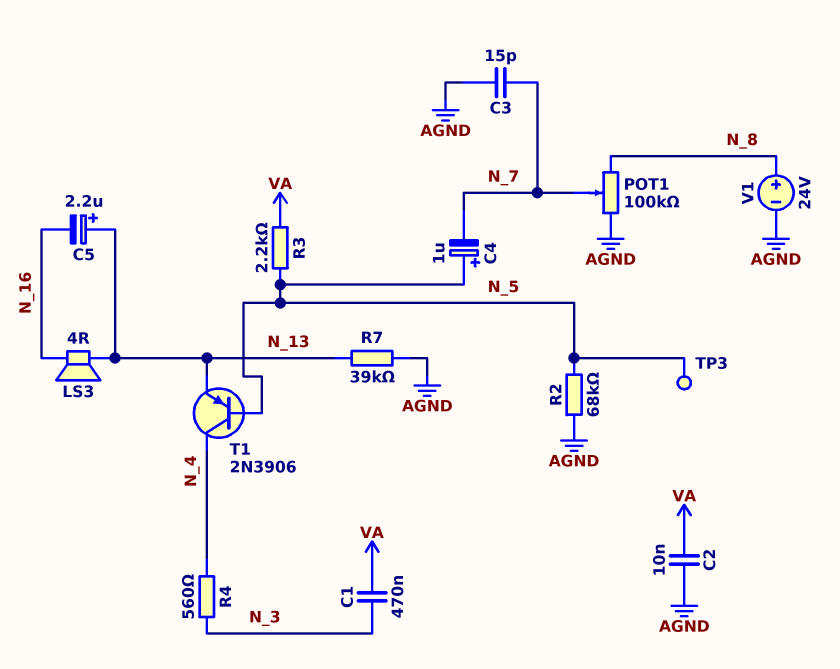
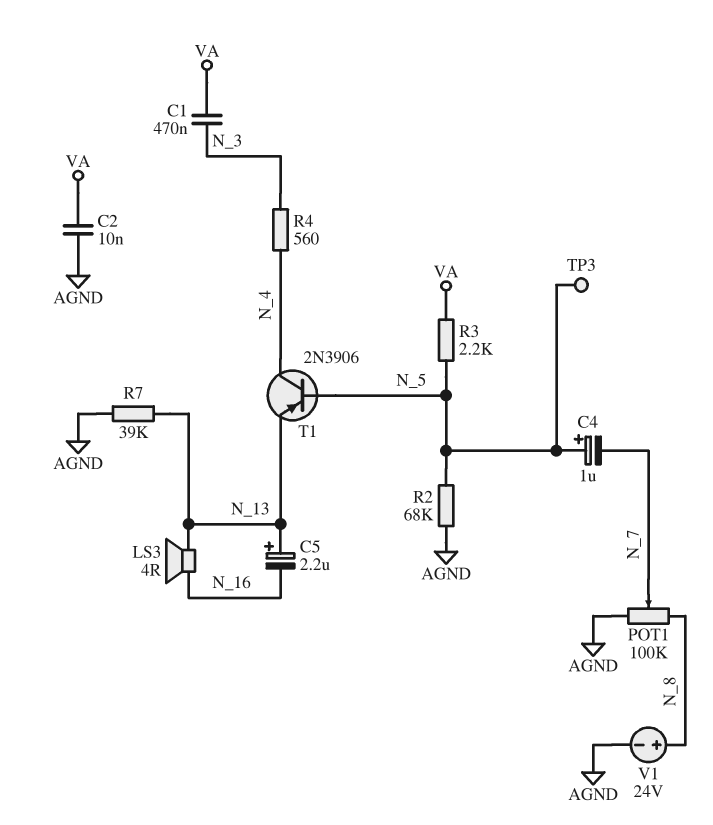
C3: 15pF (AGND, N_7) -> none

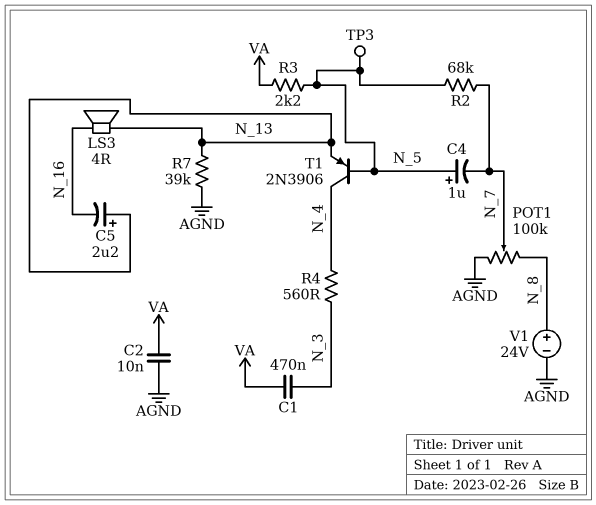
R2: 68k (AGND, N_5) -> 68k (N_5, N_7)

